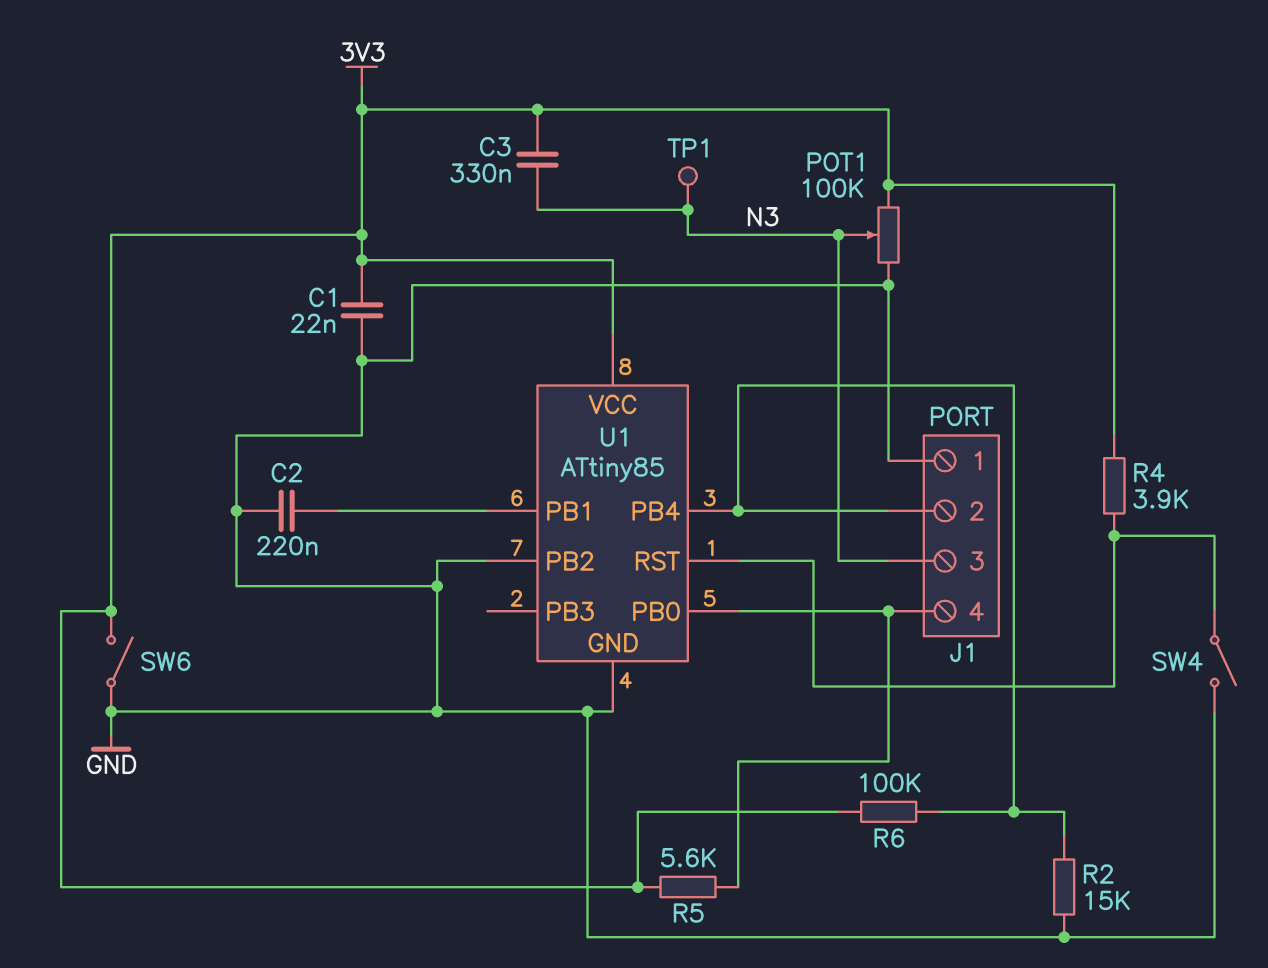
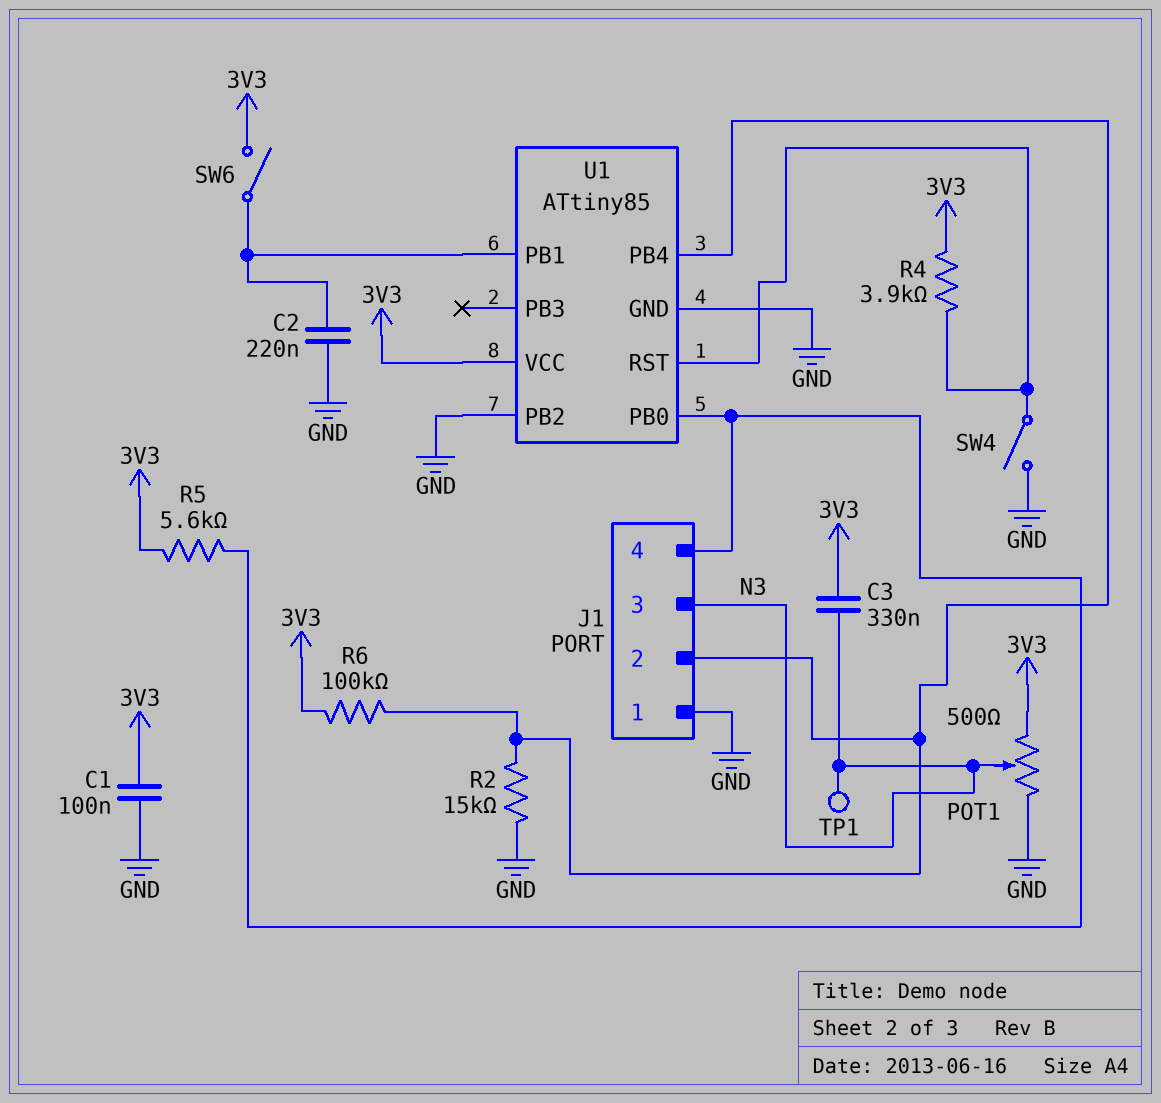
C1: 22nF (3V3, GND) -> 100nF (3V3, GND)
POT1: 100k (3V3, GND, wiper N3) -> 500 (3V3, GND, wiper N3)
SW6: switch (3V3, GND) -> switch (3V3, U1/PB1)

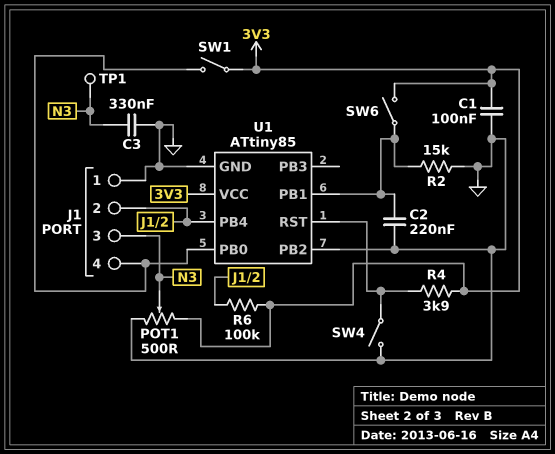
C3: 330nF (3V3, N3) -> 330nF (GND, N3)
R2: 15k (GND, J1/2) -> 15k (GND, U1/PB1)
R5: 5.6k (3V3, J1/4) -> none
SW1: none -> switch (3V3, J1/4)

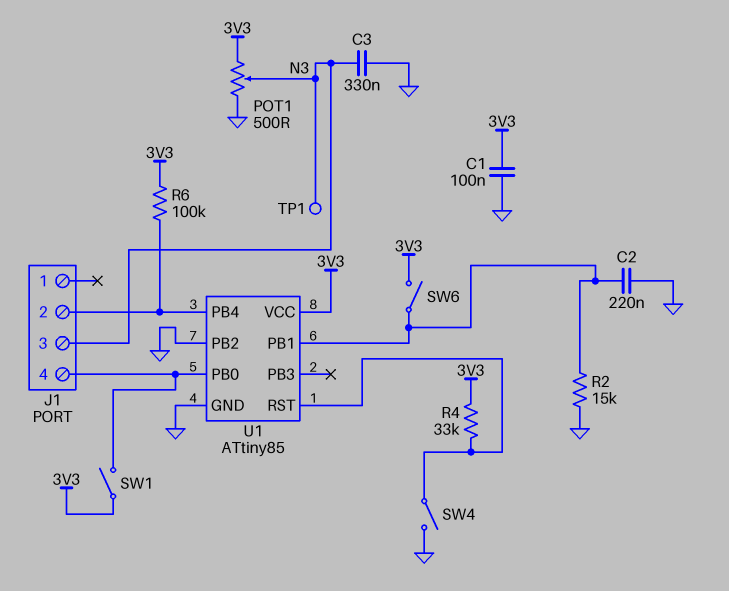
J1 pin 1: GND -> none
R4: 3.9k (3V3, U1/RST) -> 33k (3V3, U1/RST)

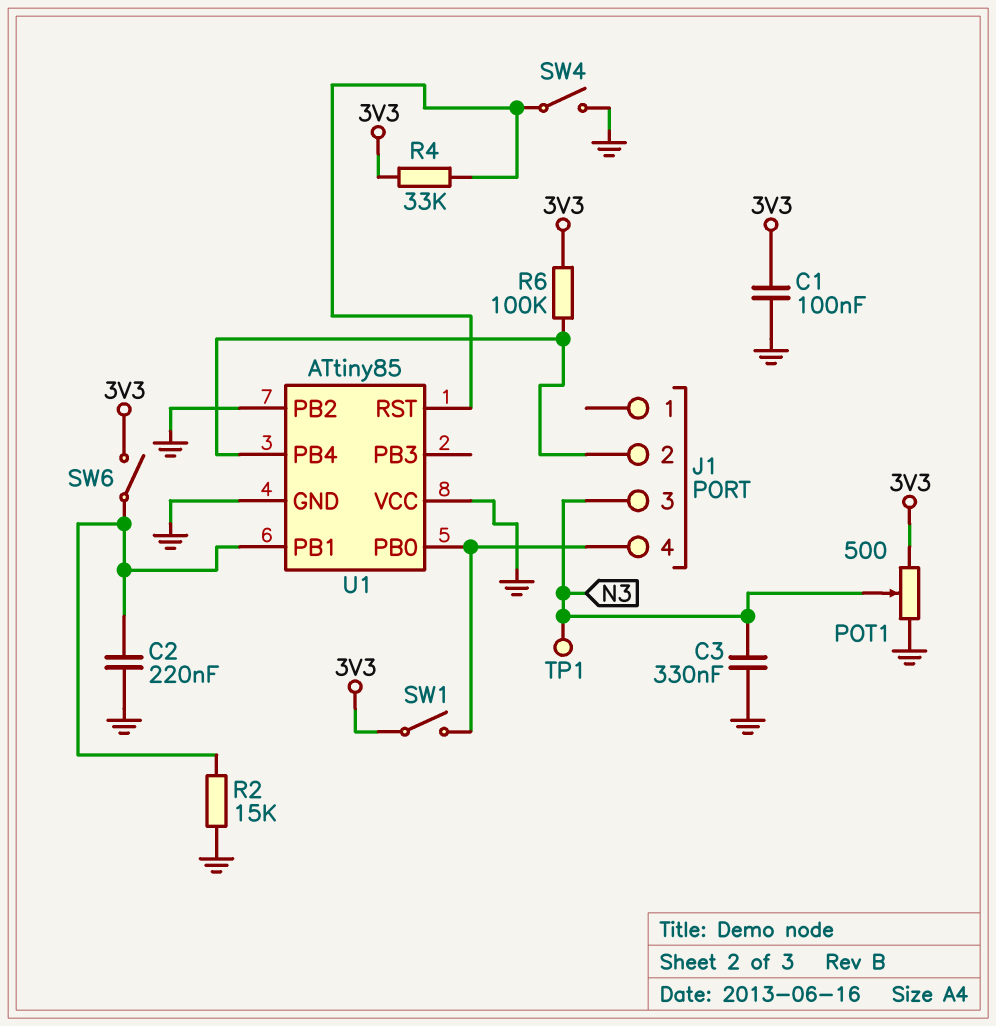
U1 pin VCC: 3V3 -> GND

